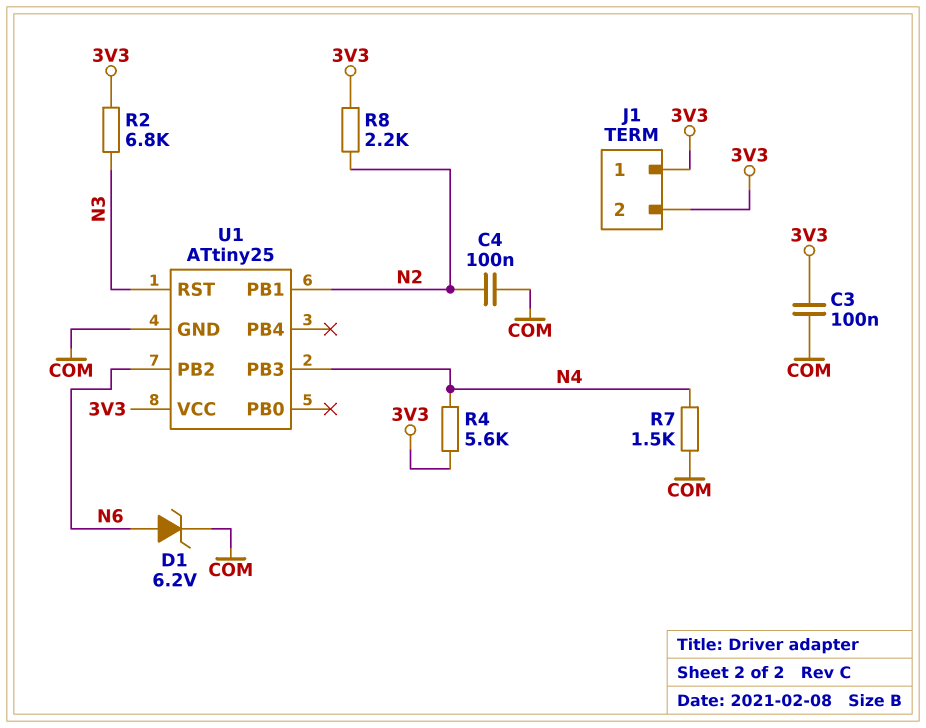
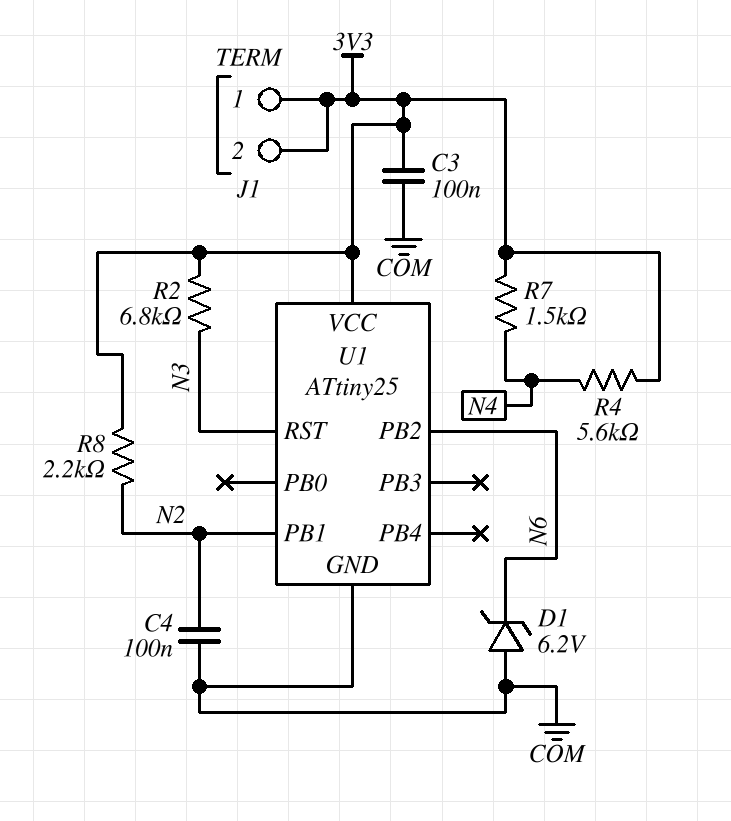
D1: zener 6.2V (A N6, K COM) -> zener 6.2V (A COM, K N6)
R7: 1.5k (COM, N4) -> 1.5k (3V3, N4)
U1 pin PB3: N4 -> none

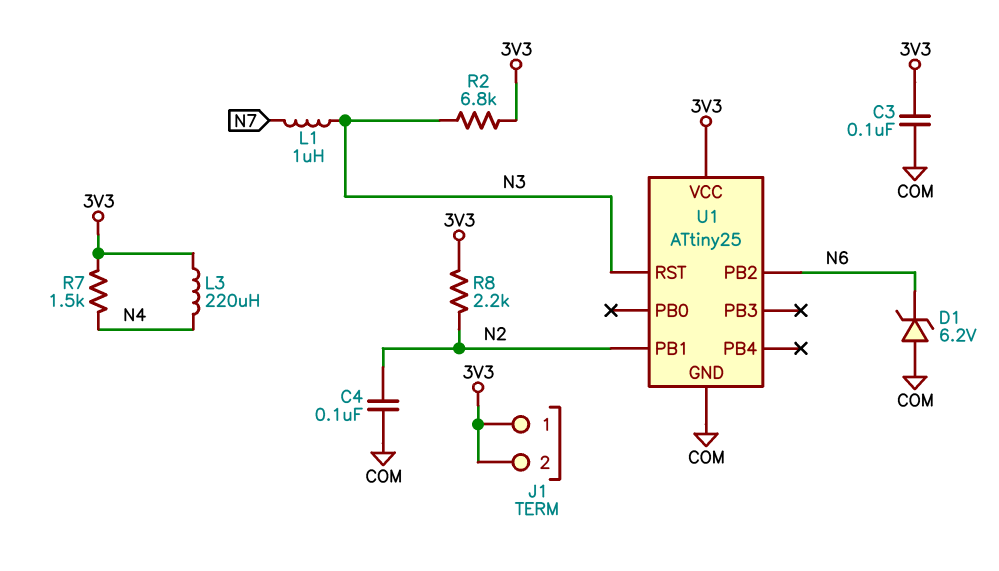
L1: none -> 1uH (N3, N7)
L3: none -> 220uH (3V3, N4)
R4: 5.6k (3V3, N4) -> none

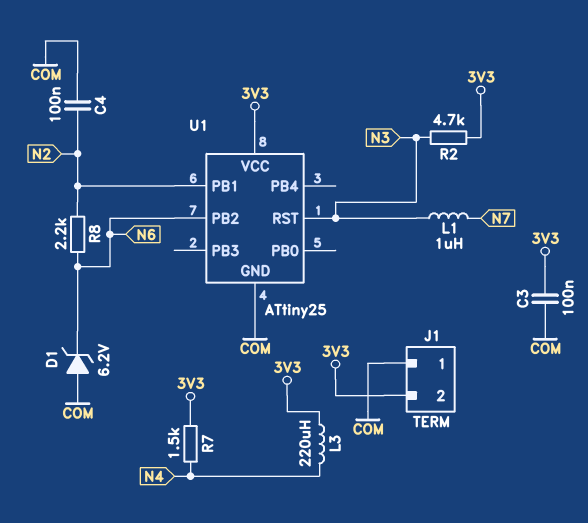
J1 pin 1: 3V3 -> COM
R2: 6.8k (3V3, N3) -> 4.7k (3V3, N3)
R8: 2.2k (3V3, N2) -> 2.2k (N2, N6)

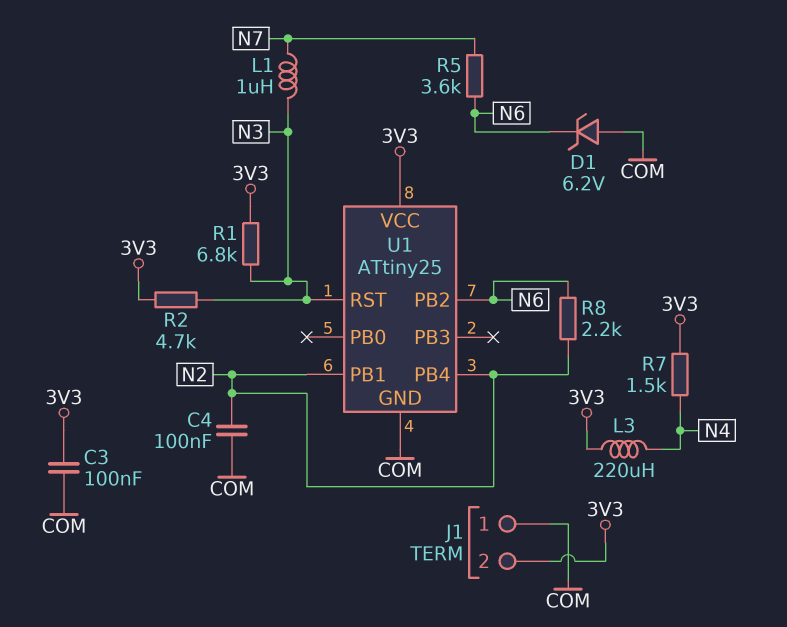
R1: none -> 6.8k (3V3, N3)
R5: none -> 3.6k (N6, N7)
U1 pin PB4: none -> N2

